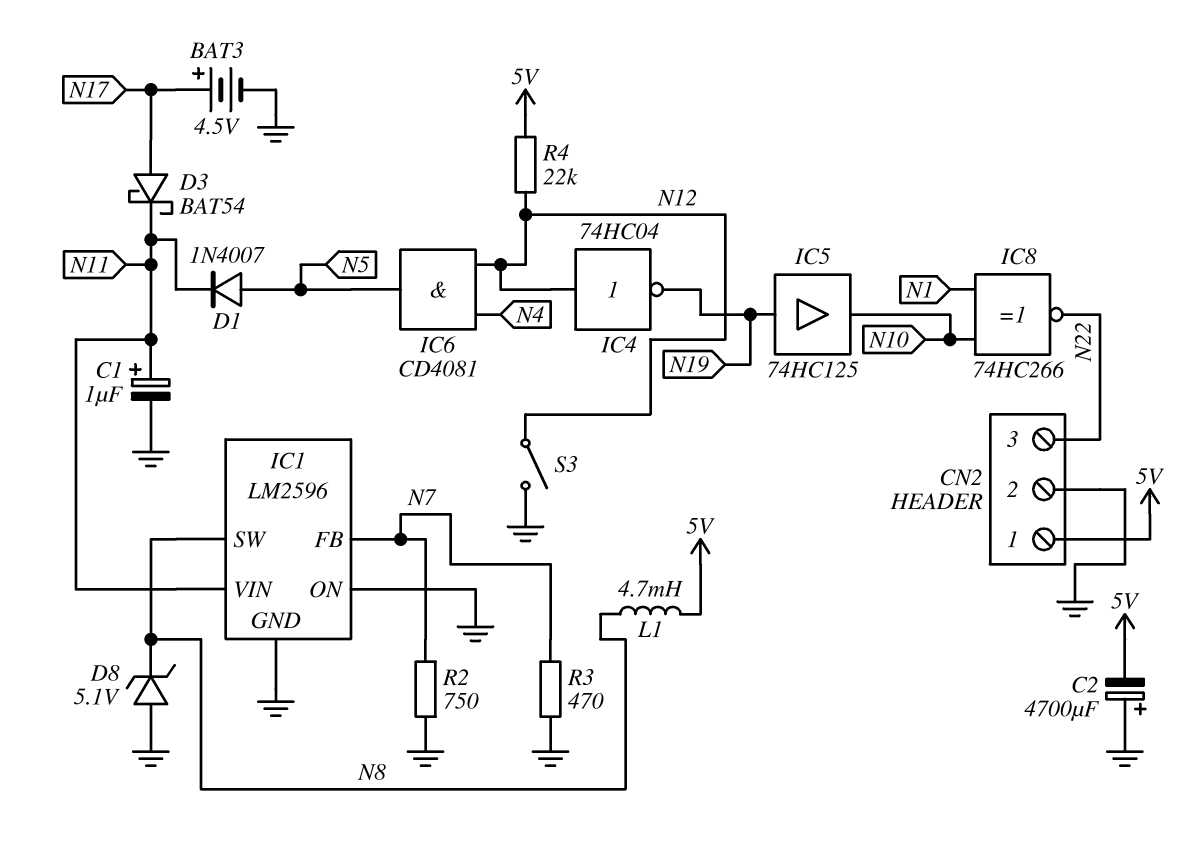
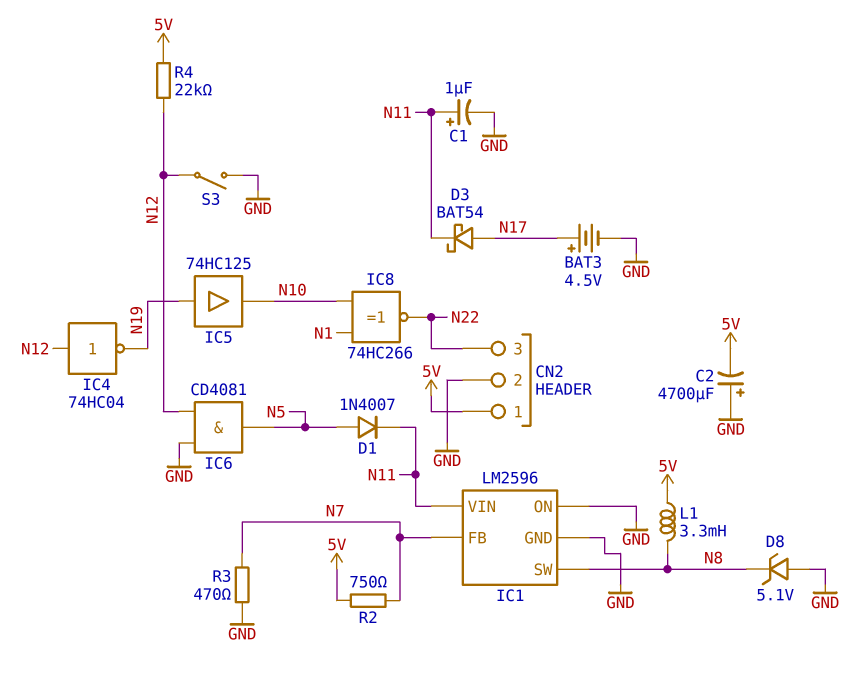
IC6: AND CD4081 (in N4, in N12, out N5) -> AND CD4081 (in GND, in N12, out N5)
L1: 4.7mH (5V, N8) -> 3.3mH (5V, N8)
R2: 750 (GND, N7) -> 750 (5V, N7)

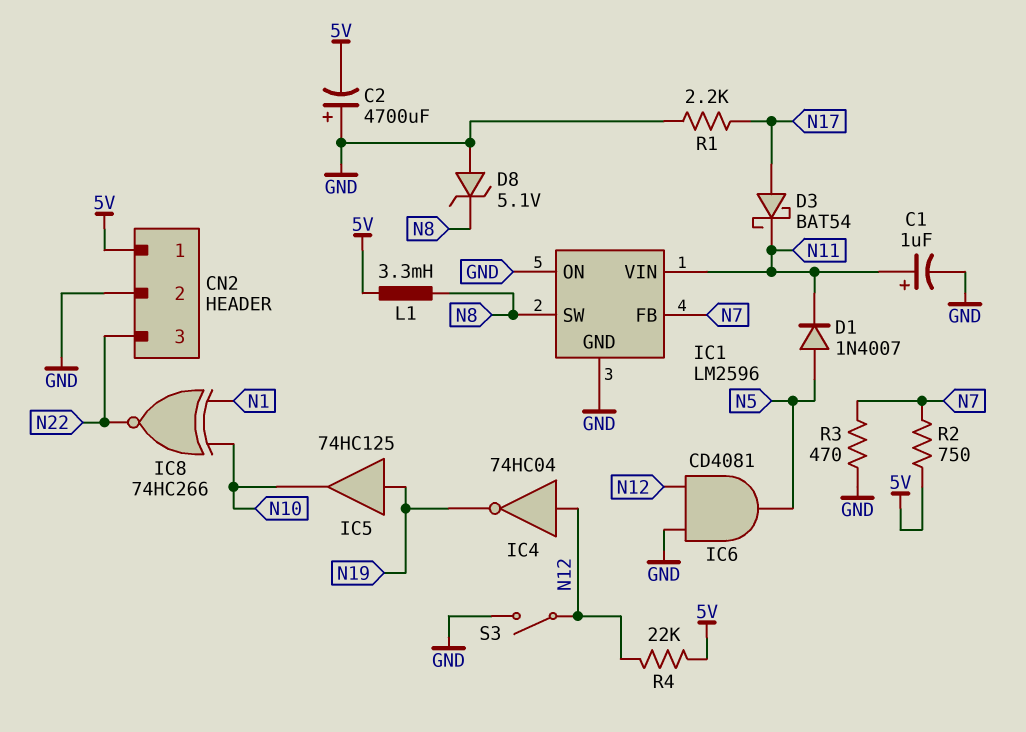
BAT3: 4.5V (plus N17, minus GND) -> none
R1: none -> 2.2k (GND, N17)

